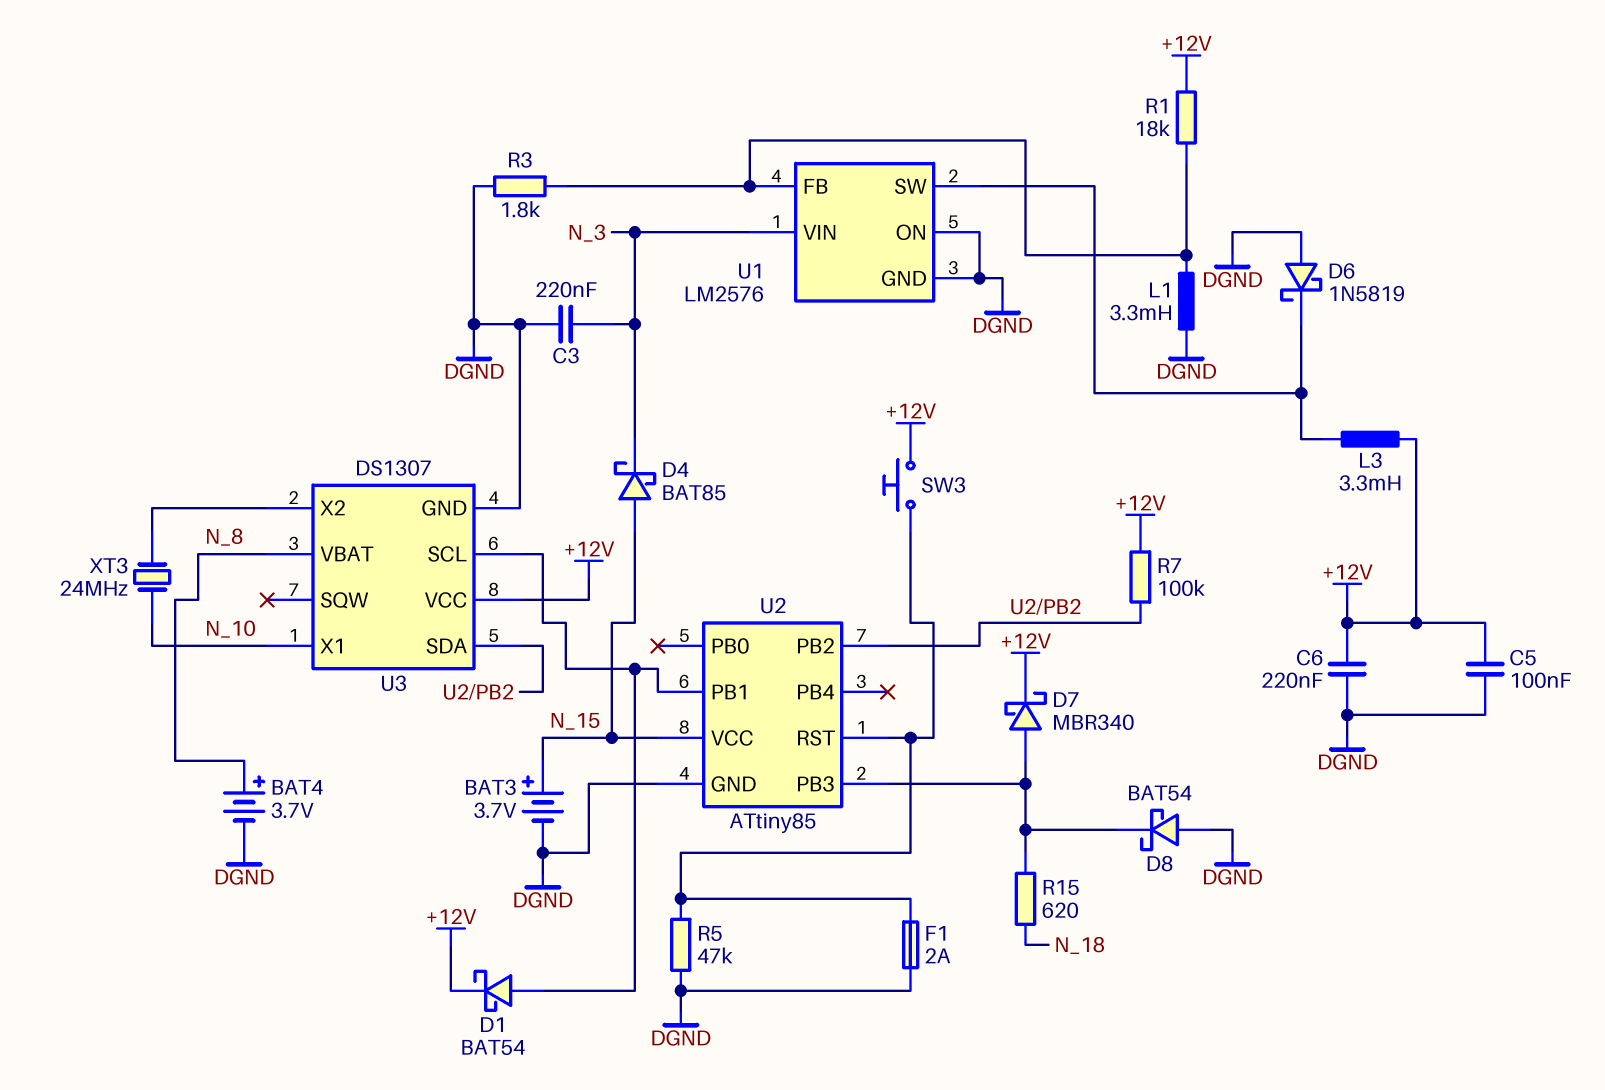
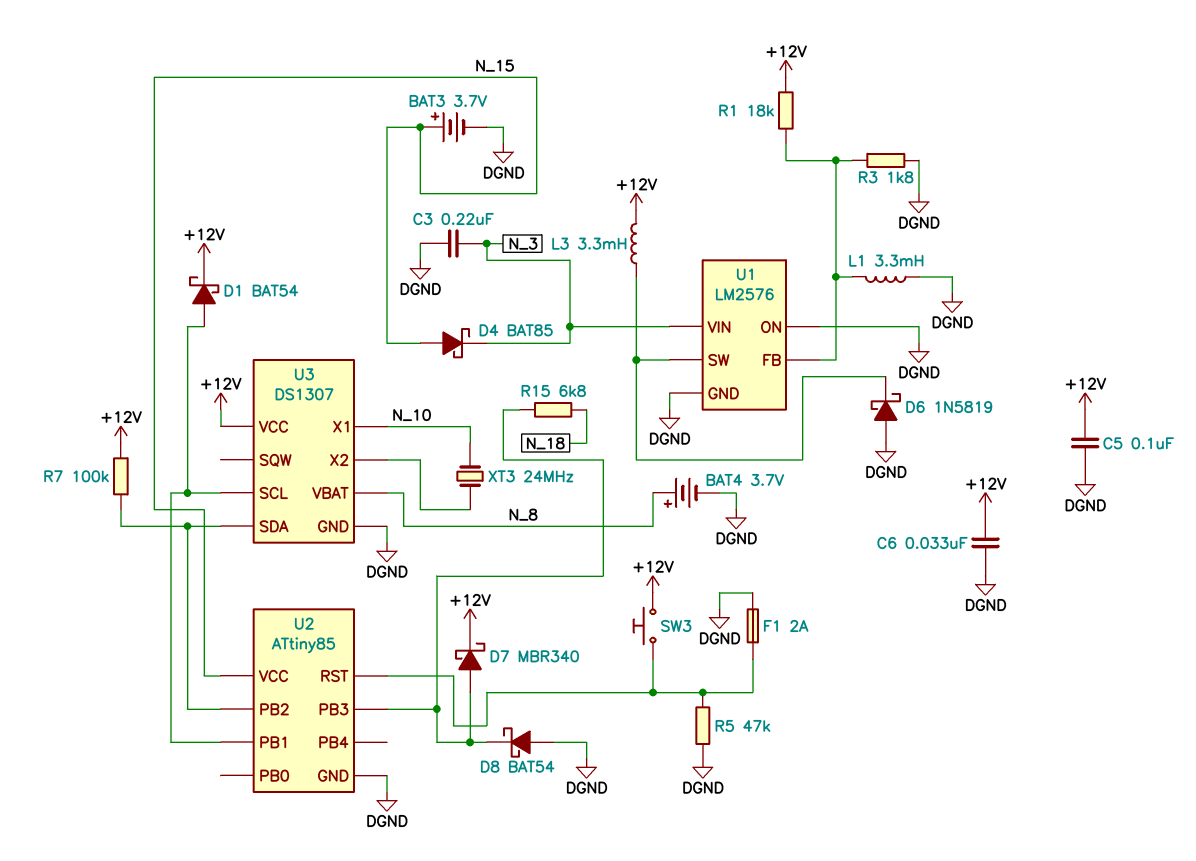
C6: 220nF (+12V, DGND) -> 33nF (+12V, DGND)
R15: 620 (N_18, U2/PB3) -> 6.8k (N_18, U2/PB3)

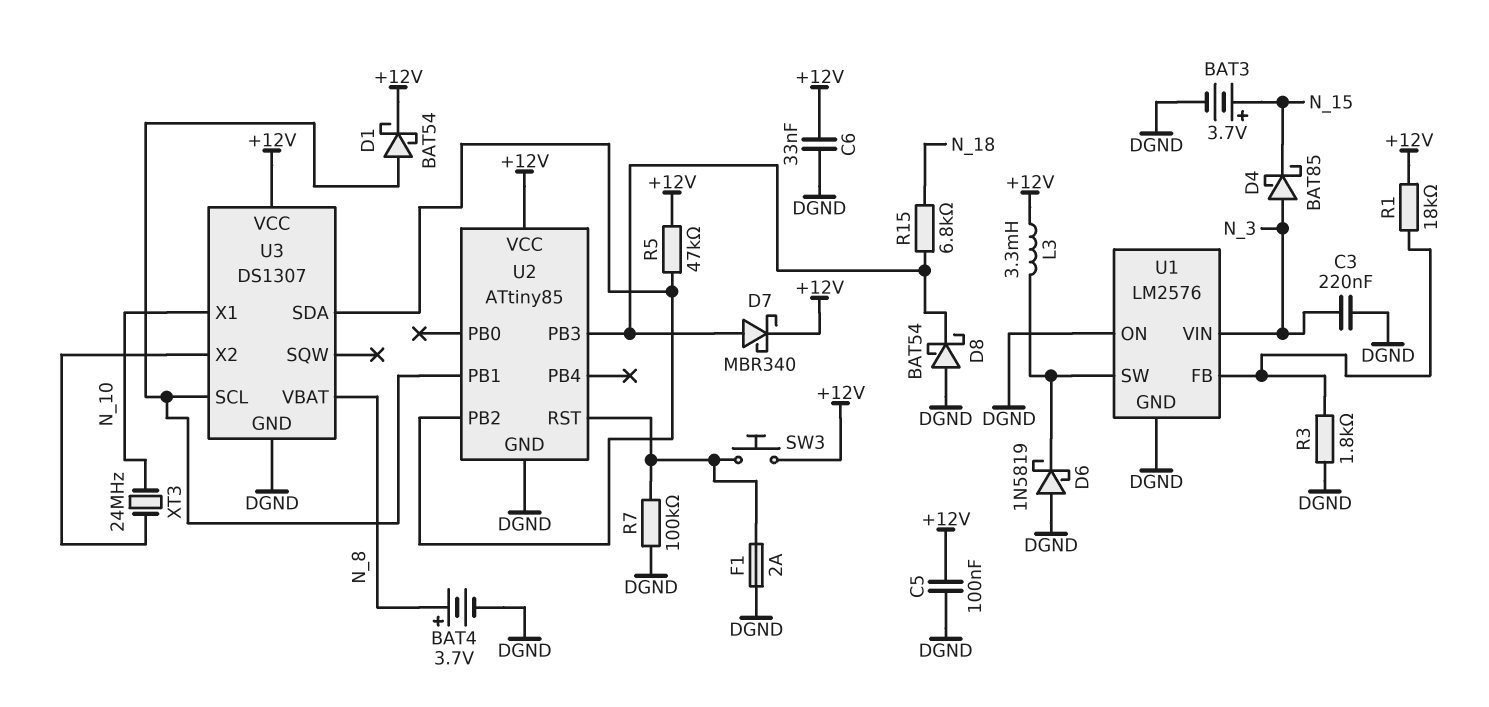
D4: schottky BAT85 (A N_15, K N_3) -> schottky BAT85 (A N_3, K N_15)
L1: 3.3mH (DGND, U1/FB) -> none
R5: 47k (DGND, U2/RST) -> 47k (+12V, U2/PB2)
R7: 100k (+12V, U2/PB2) -> 100k (DGND, U2/RST)
U2 pin VCC: N_15 -> +12V

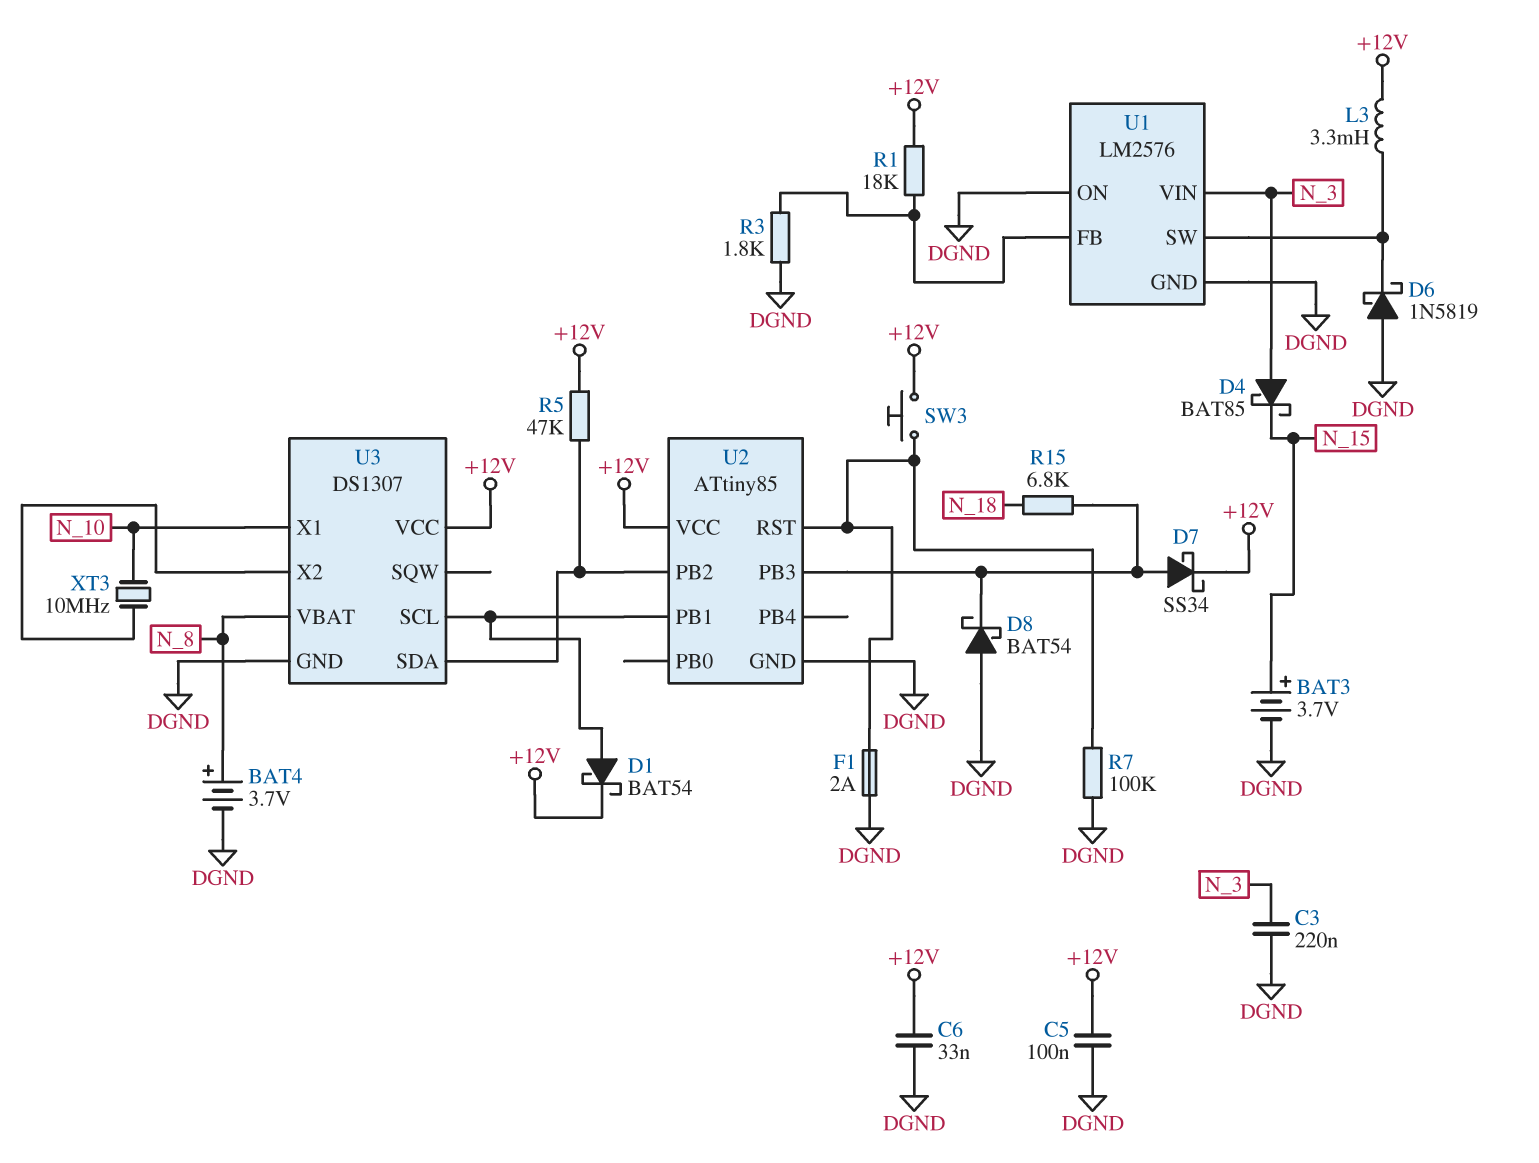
D7: schottky MBR340 (A U2/PB3, K +12V) -> schottky SS34 (A U2/PB3, K +12V)
XT3: 24MHz (N_10, U3/X2) -> 10MHz (N_10, U3/X2)

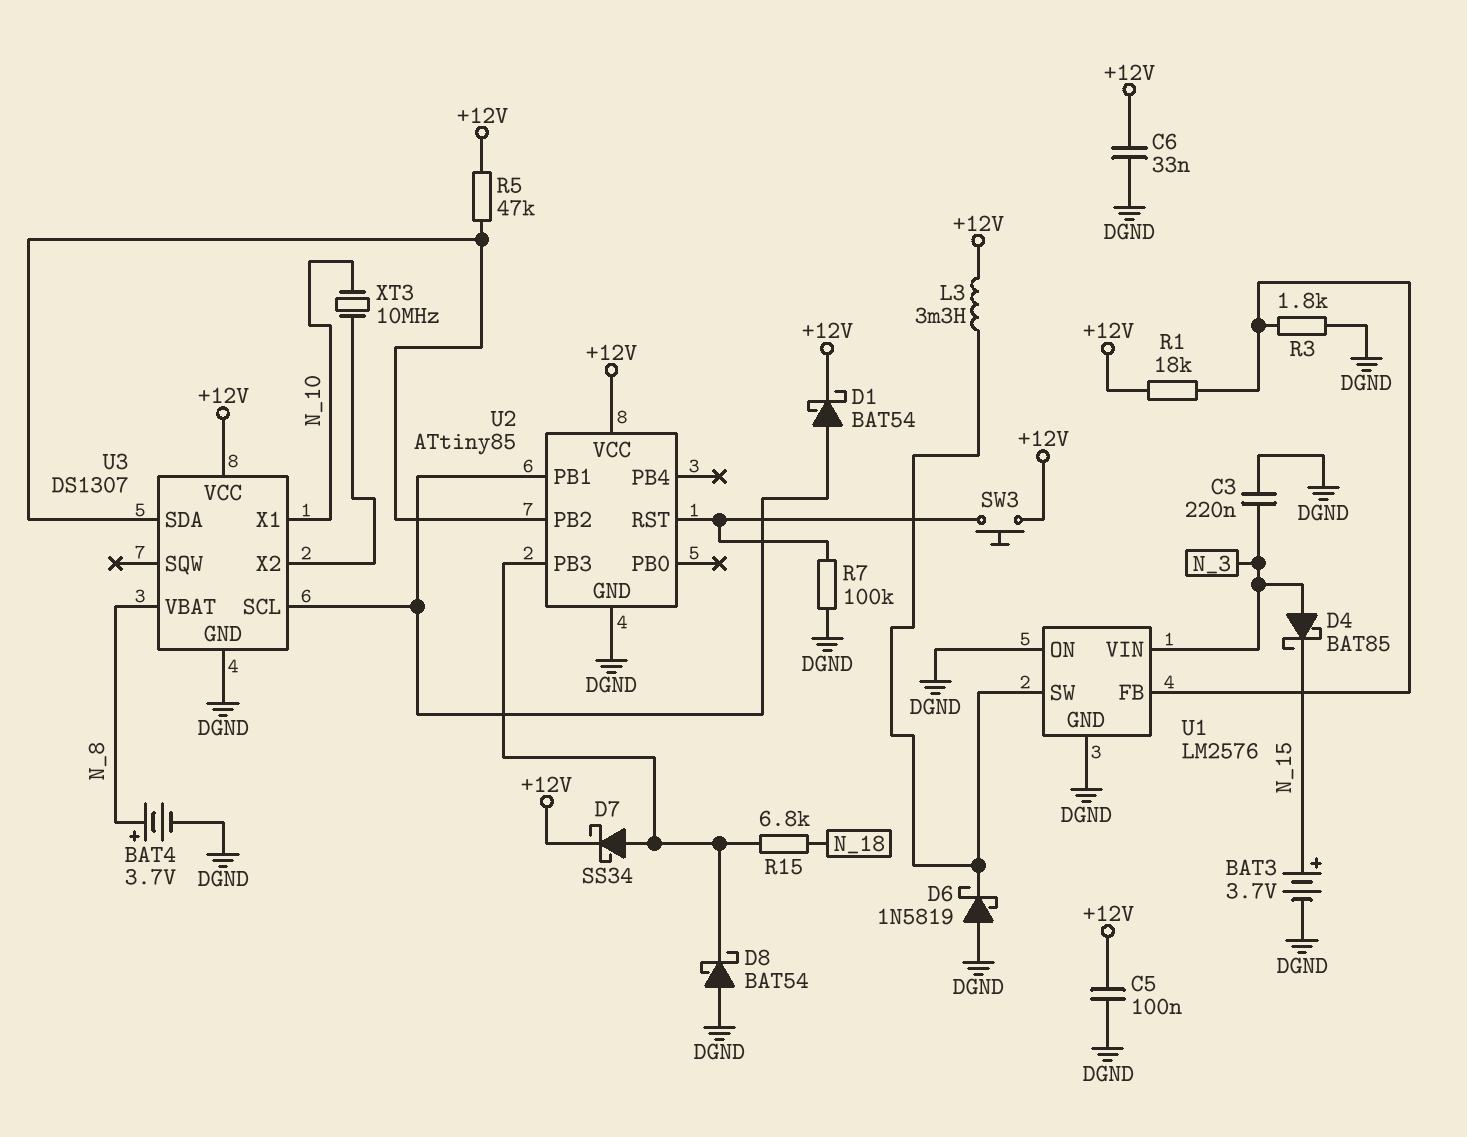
F1: 2A (DGND, U2/RST) -> none

